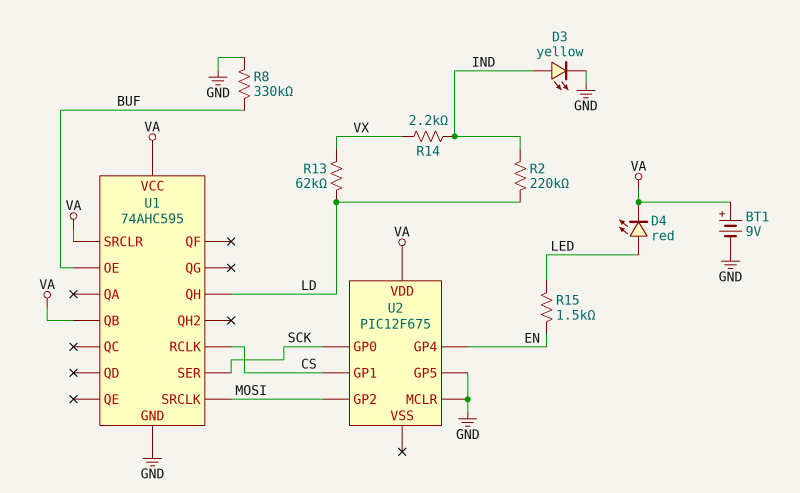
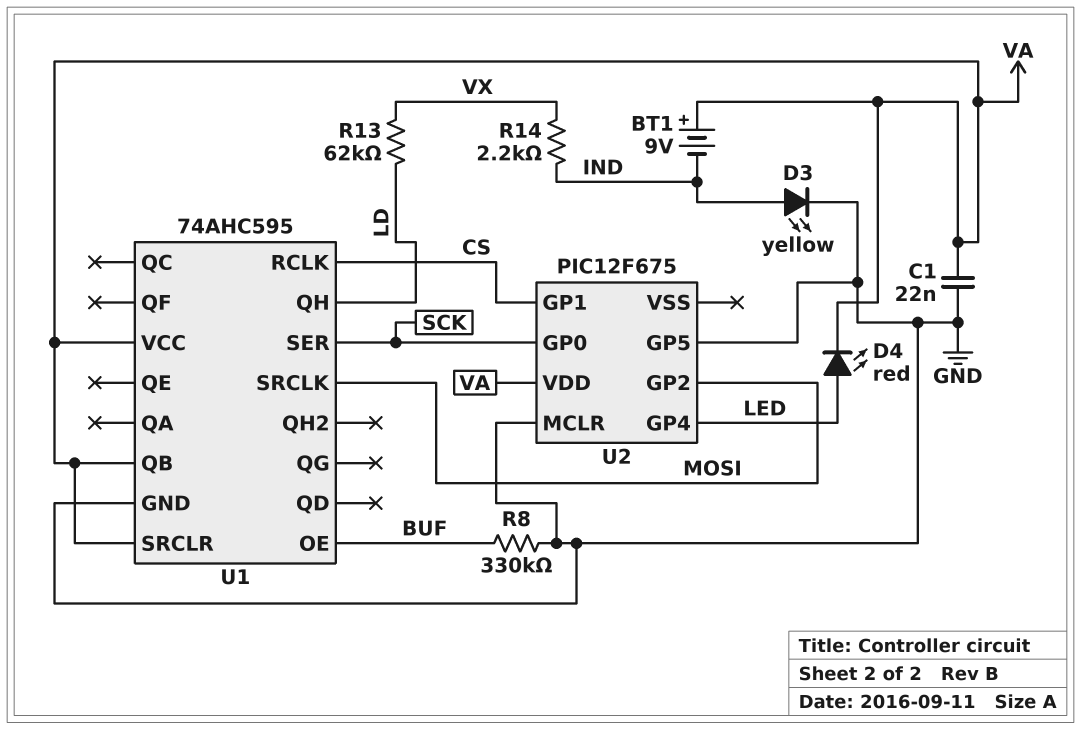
BT1: 9V (plus VA, minus GND) -> 9V (plus VA, minus IND)
C1: none -> 22nF (GND, VA)
R2: 220k (IND, LD) -> none
R15: 1.5k (EN, LED) -> none
U2 pin GP4: EN -> LED

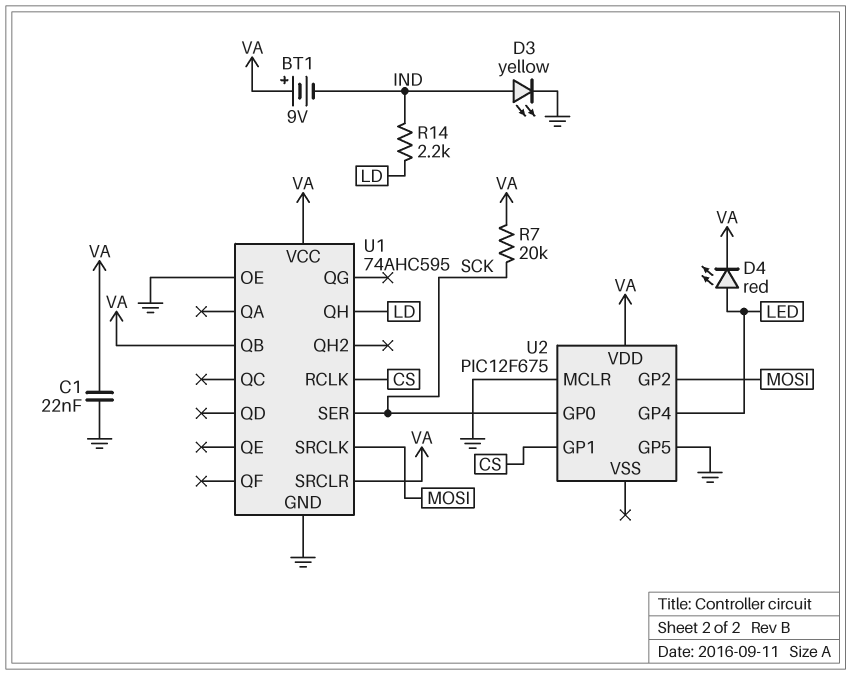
R7: none -> 20k (SCK, VA)
R8: 330k (BUF, GND) -> none
R13: 62k (LD, VX) -> none
R14: 2.2k (IND, VX) -> 2.2k (IND, LD)
U1 pin OE: BUF -> GND

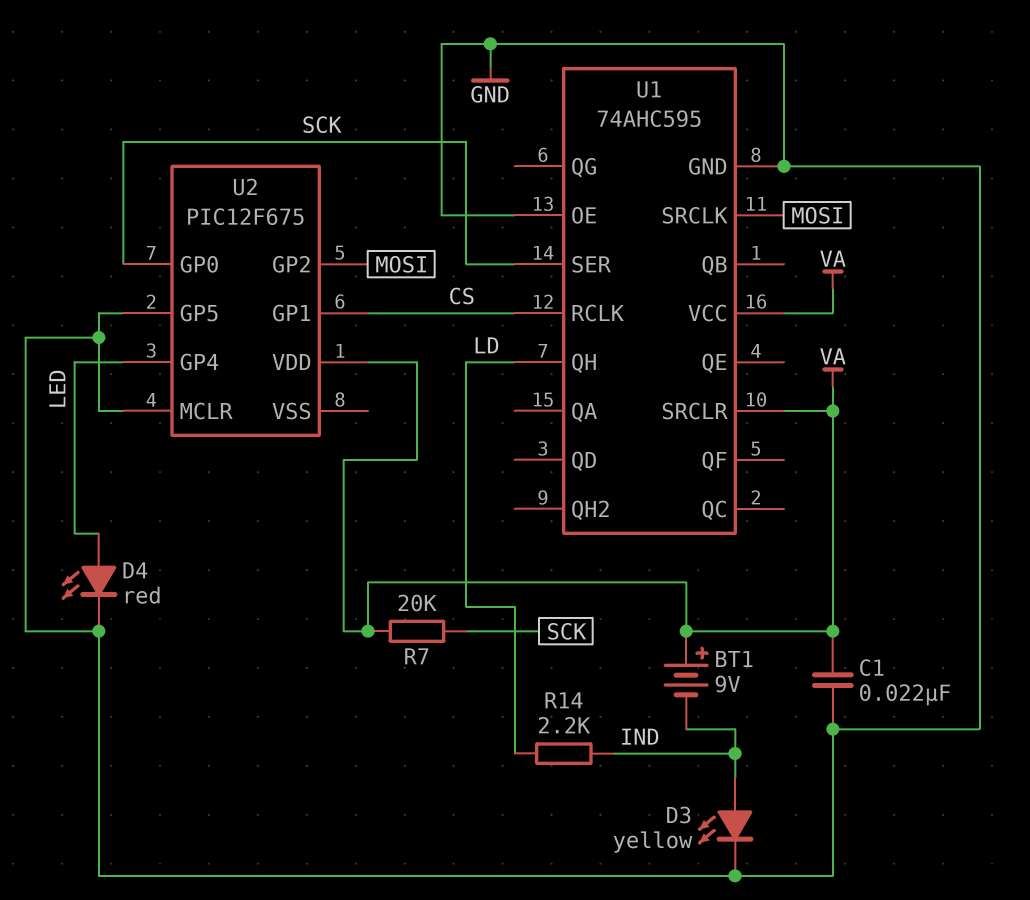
D4: LED red (A LED, K VA) -> LED red (A LED, K GND)
U1 pin QB: VA -> none

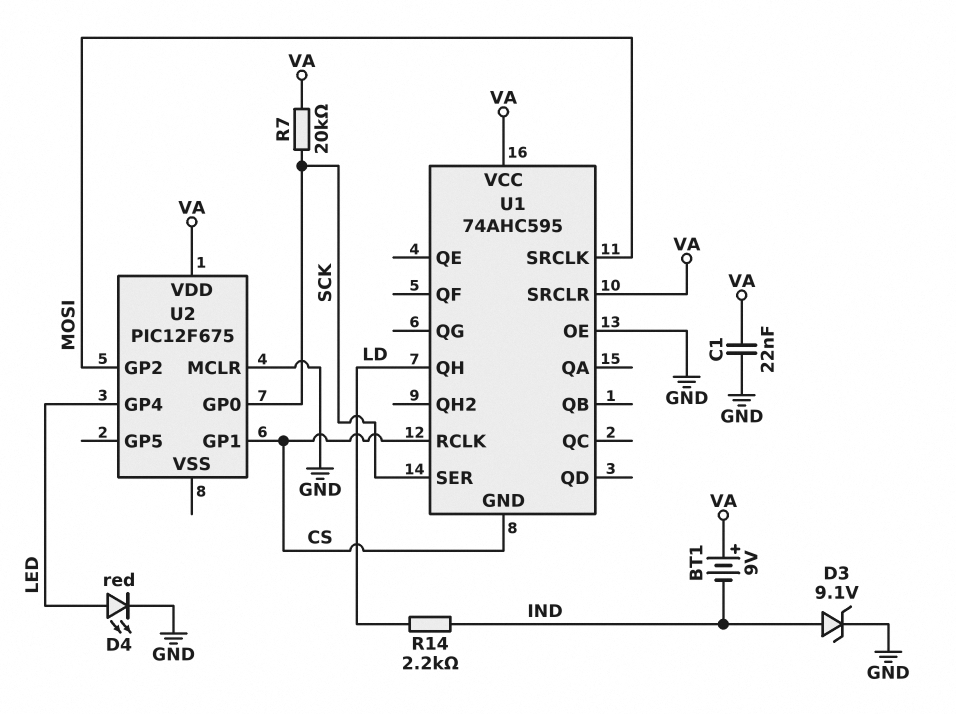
D3: LED yellow (A IND, K GND) -> zener 9.1V (A IND, K GND)
U1 pin GND: GND -> CS
U2 pin GP5: GND -> none

